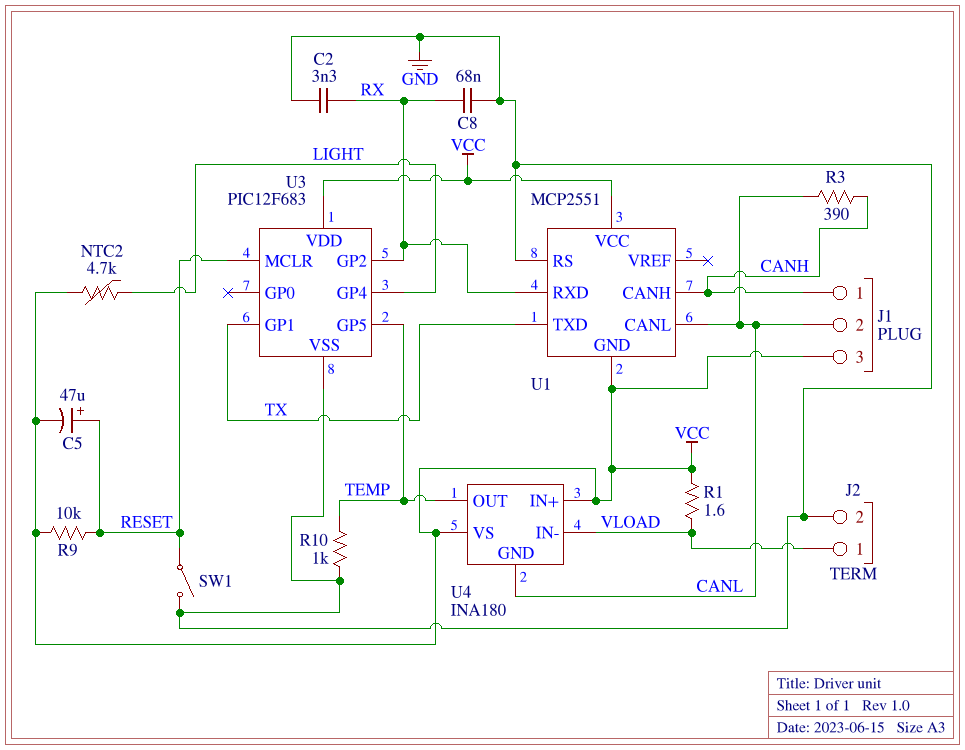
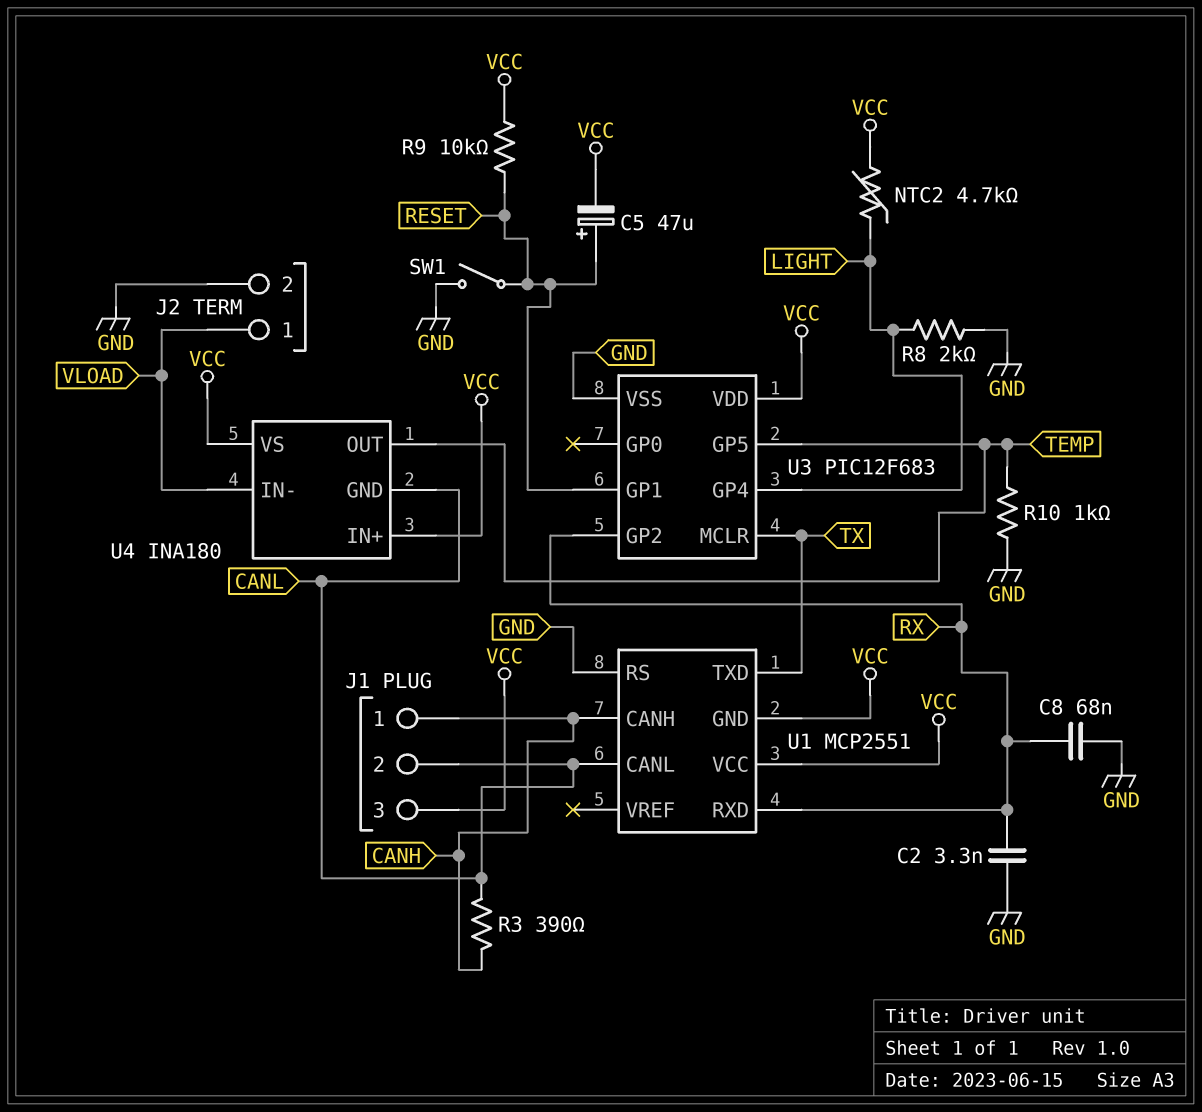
R1: 1.6 (VCC, VLOAD) -> none
R8: none -> 2k (GND, LIGHT)
U3 pin GP1: TX -> RESET
U3 pin MCLR: RESET -> TX

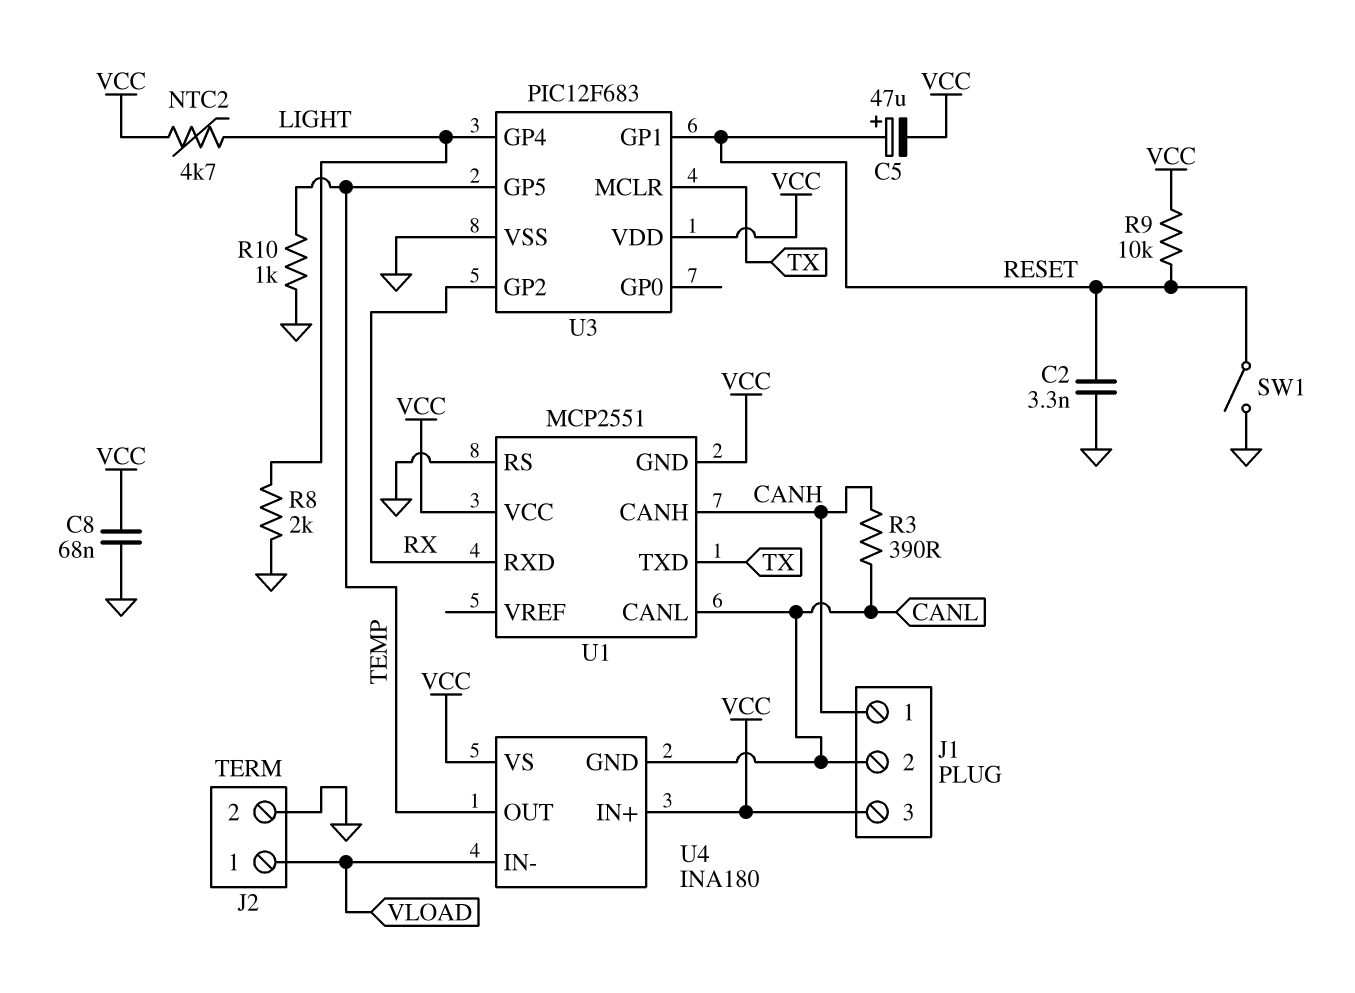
C2: 3.3nF (GND, RX) -> 3.3nF (GND, RESET)
C8: 68nF (GND, RX) -> 68nF (GND, VCC)

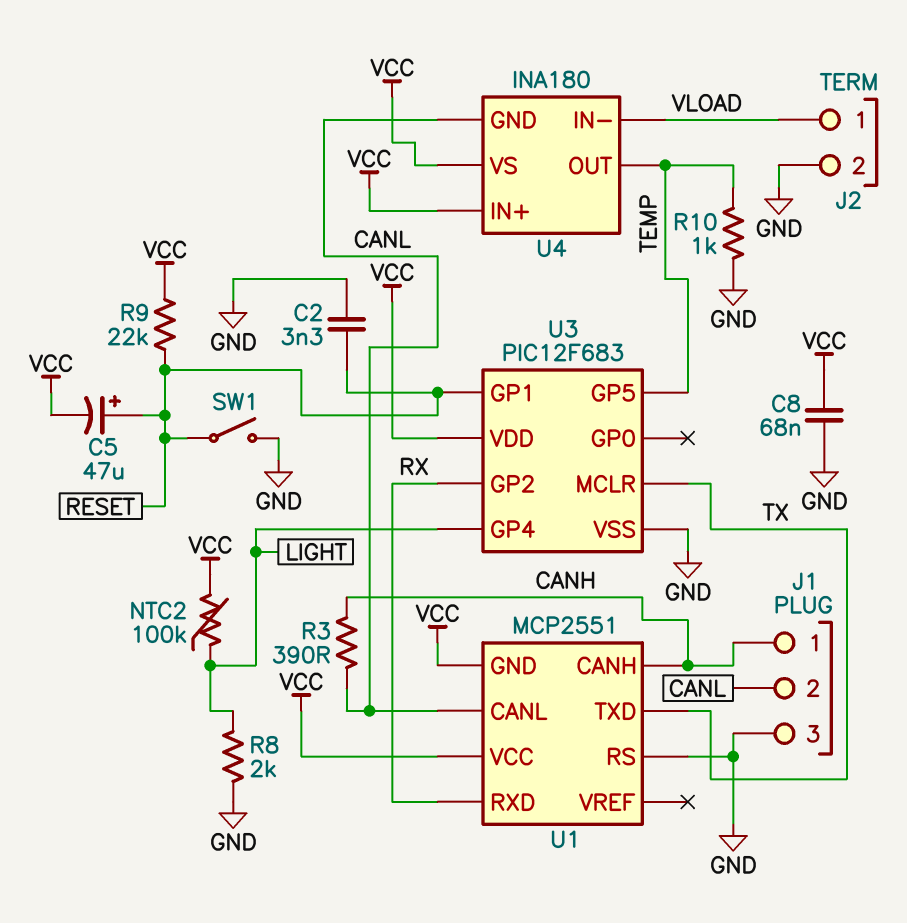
J1 pin 3: VCC -> GND
NTC2: 4.7k (LIGHT, VCC) -> 100k (LIGHT, VCC)
R9: 10k (RESET, VCC) -> 22k (RESET, VCC)

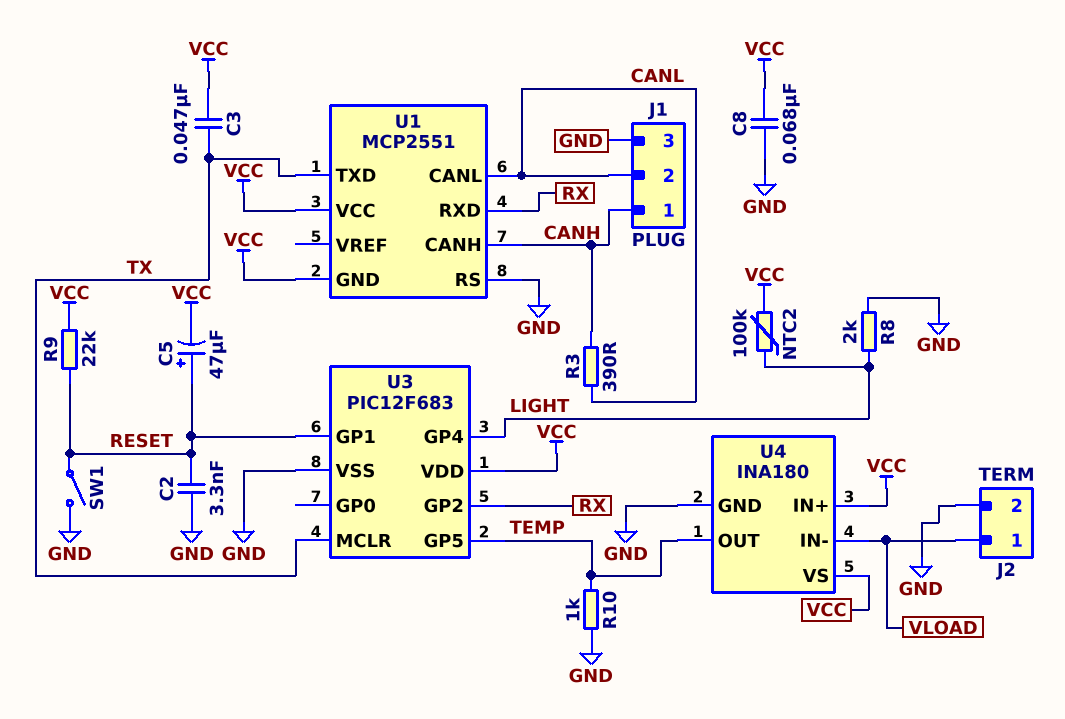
C3: none -> 47nF (TX, VCC)
U4 pin GND: CANL -> GND

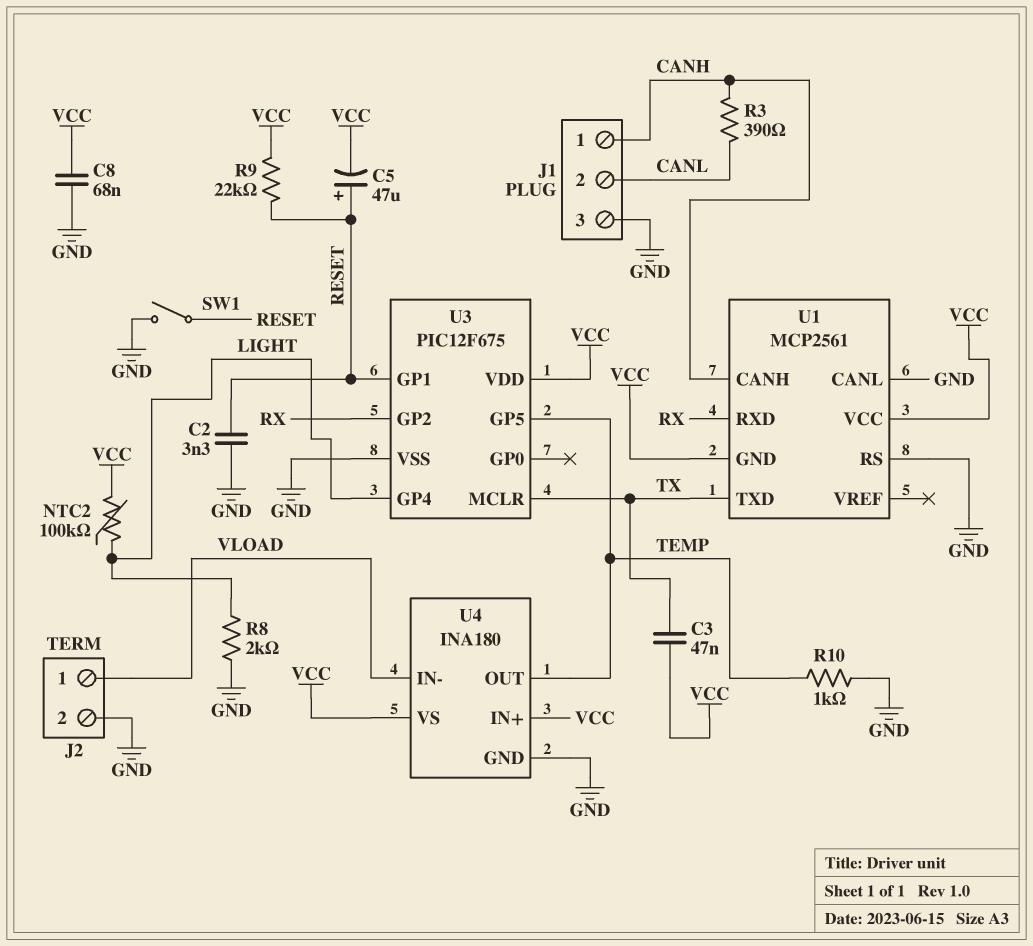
U1: MCP2551 -> MCP2561
U1 pin CANL: CANL -> GND
U3: PIC12F683 -> PIC12F675

